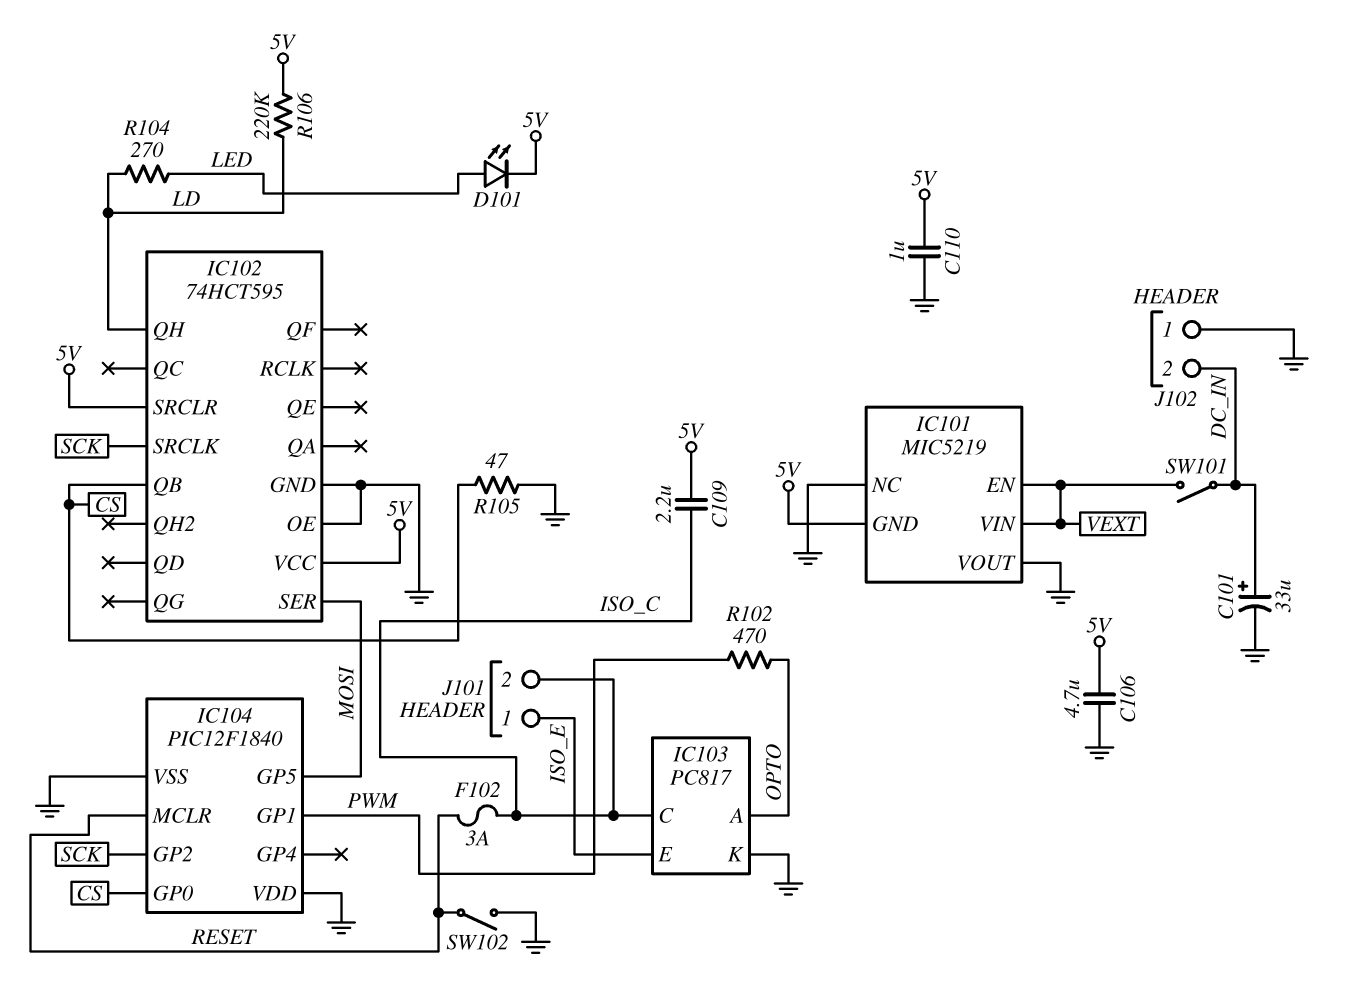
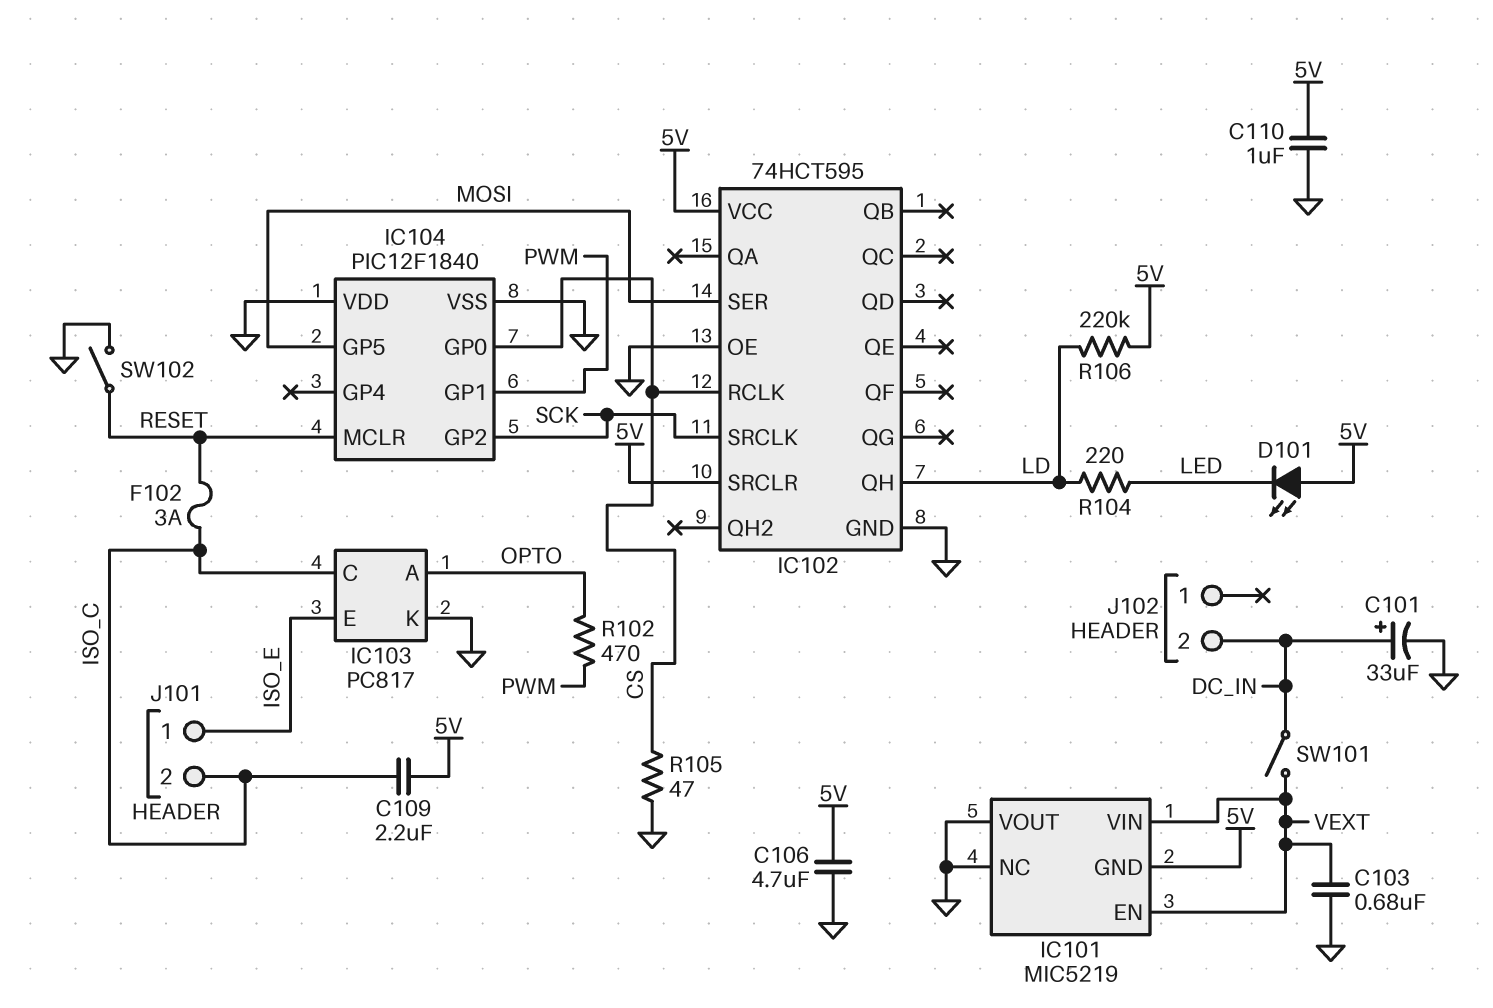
C103: none -> 680nF (GND, VEXT)
D101: LED (A LED, K 5V) -> LED (A 5V, K LED)
IC102 pin QB: CS -> none
IC102 pin RCLK: none -> CS
J102 pin 1: GND -> none
R104: 270 (LD, LED) -> 220 (LD, LED)

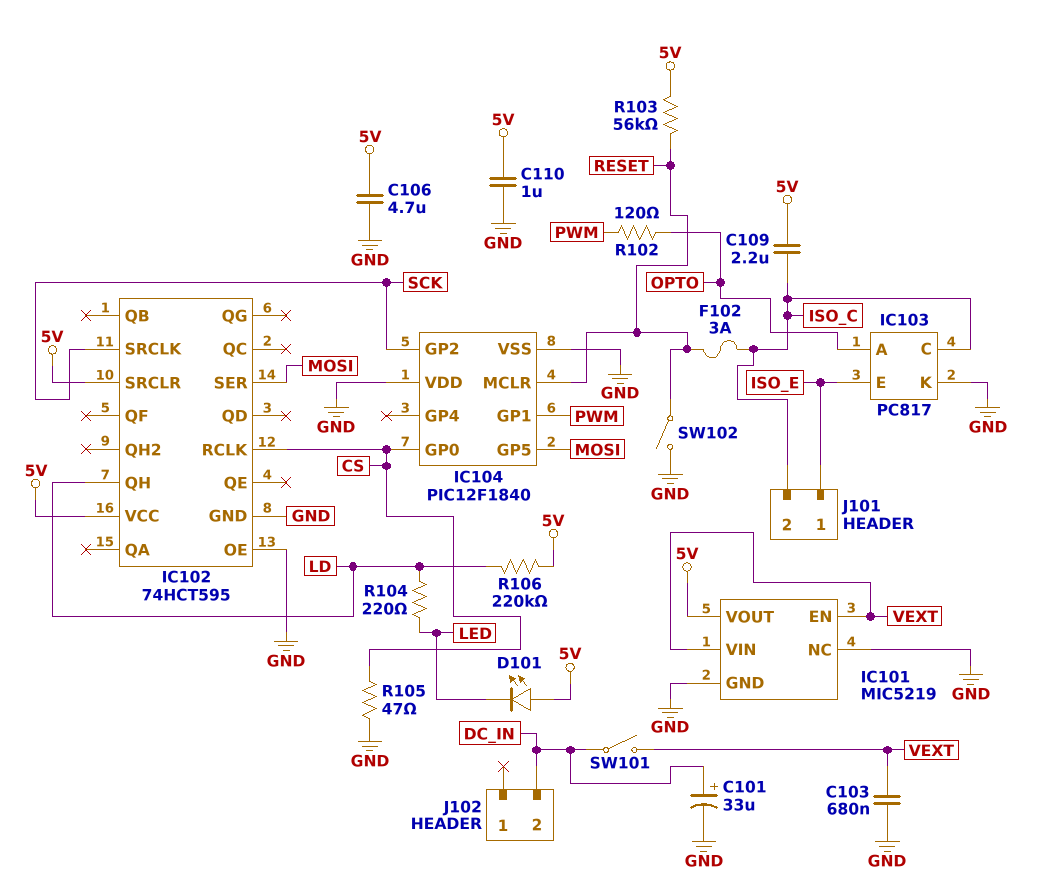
IC101 pin GND: 5V -> GND
IC101 pin VOUT: GND -> 5V
R102: 470 (OPTO, PWM) -> 120 (OPTO, PWM)
R103: none -> 56k (5V, RESET)

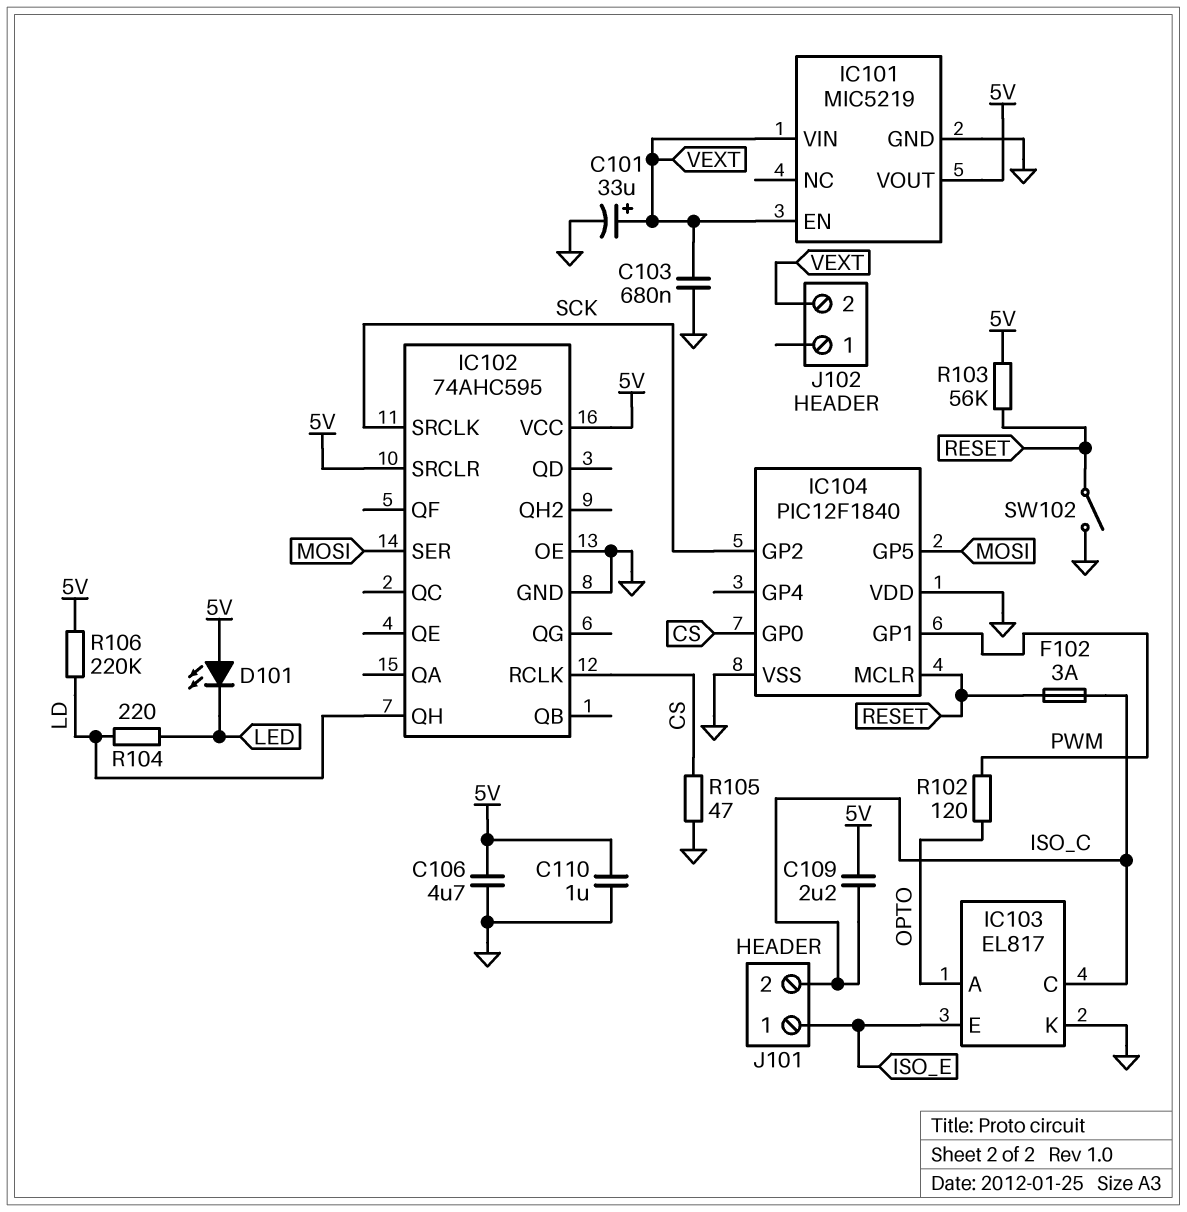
C101: 33uF (plus DC_IN, minus GND) -> 33uF (plus VEXT, minus GND)
IC101 pin NC: GND -> none
IC102: 74HCT595 -> 74AHC595
IC103: PC817 -> EL817
J102 pin 2: DC_IN -> VEXT
SW101: switch (DC_IN, VEXT) -> none

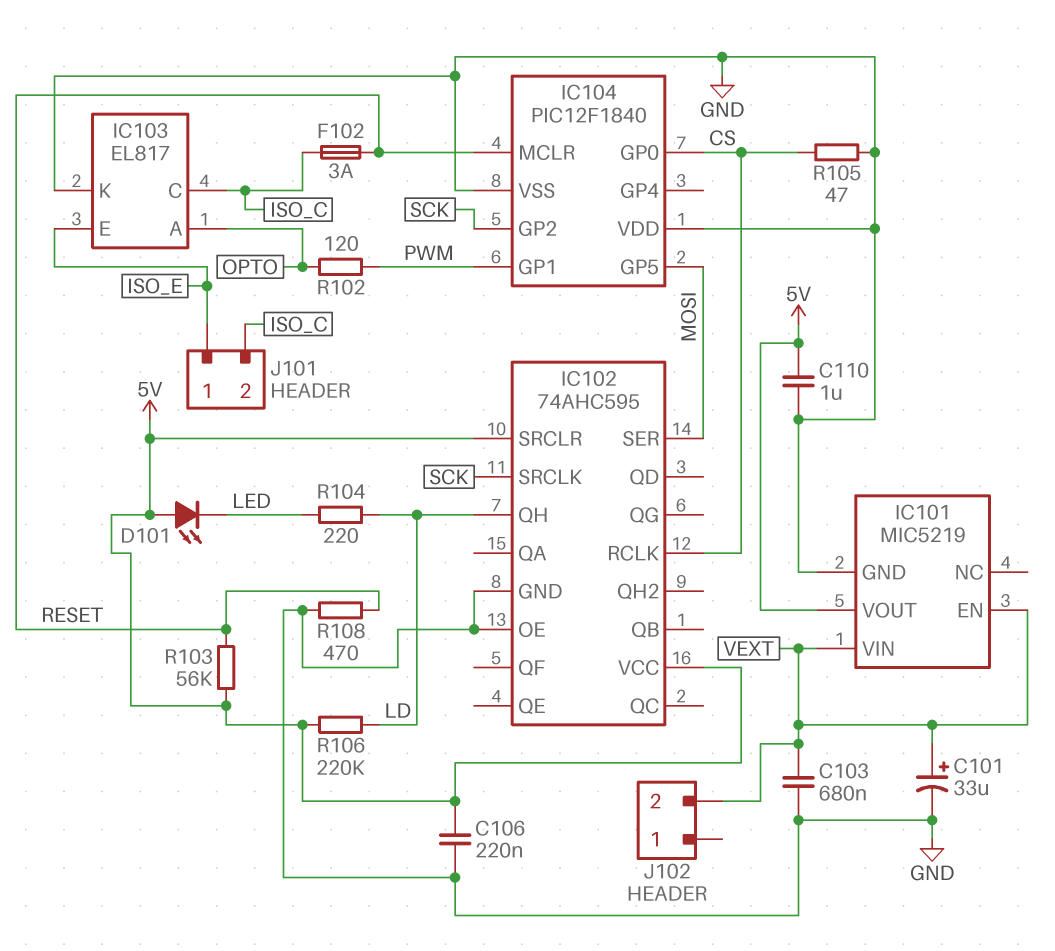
C106: 4.7uF (5V, GND) -> 220nF (5V, GND)
C109: 2.2uF (5V, ISO_C) -> none
R108: none -> 470 (GND, RESET)
SW102: switch (GND, RESET) -> none

